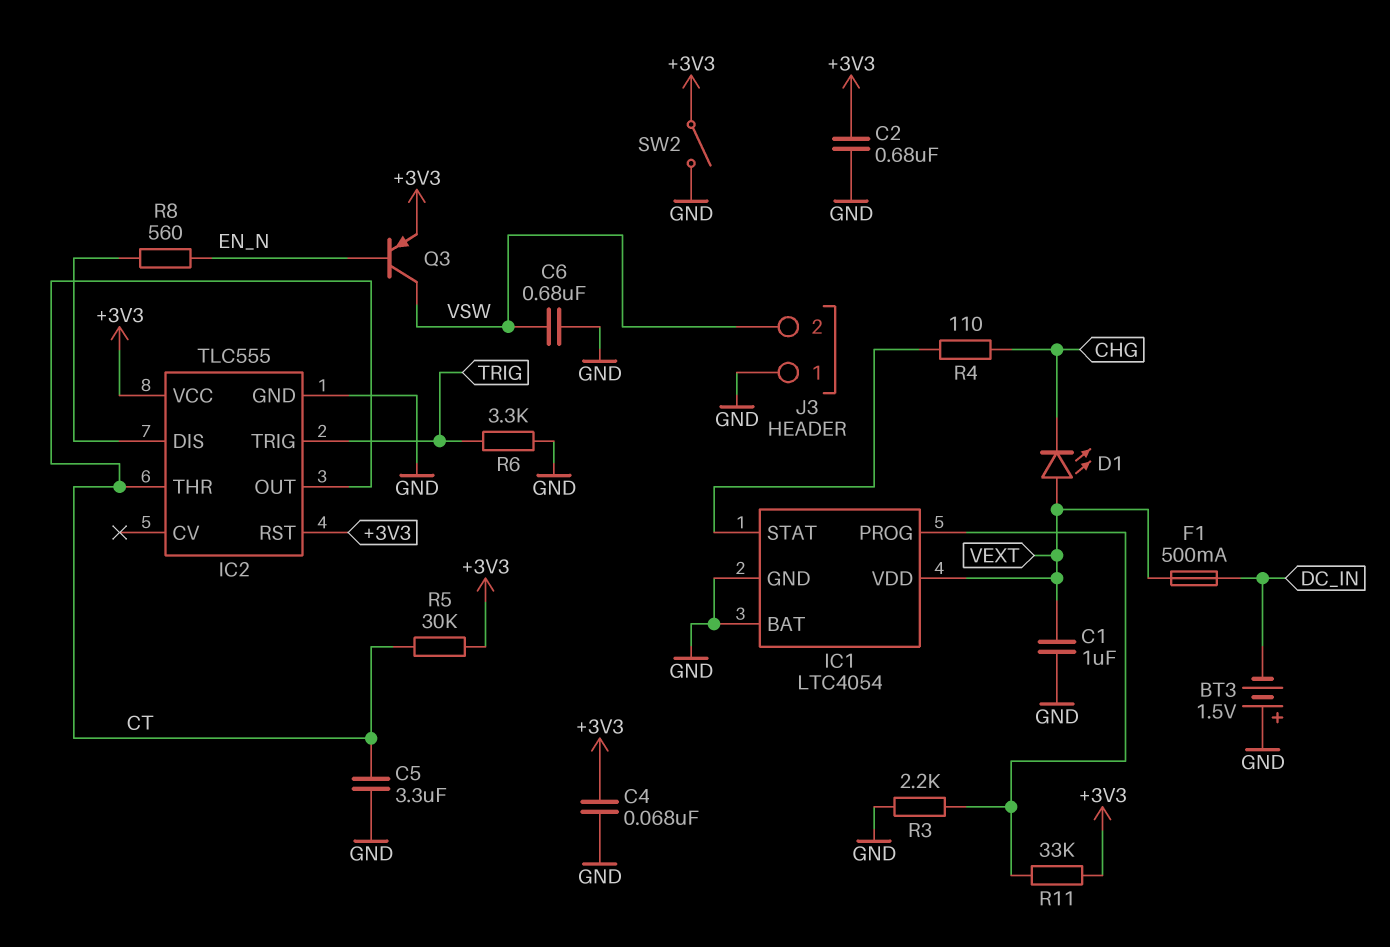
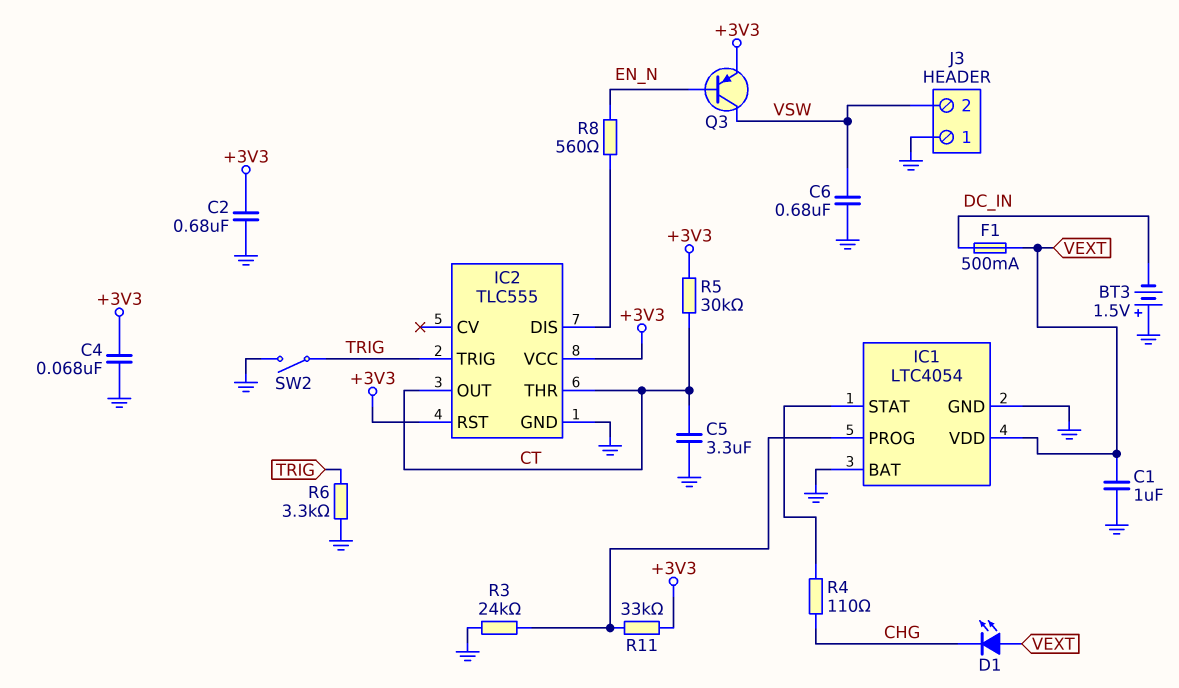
R3: 2.2k (GND, IC1/PROG) -> 24k (GND, IC1/PROG)
SW2: switch (+3V3, GND) -> switch (GND, TRIG)

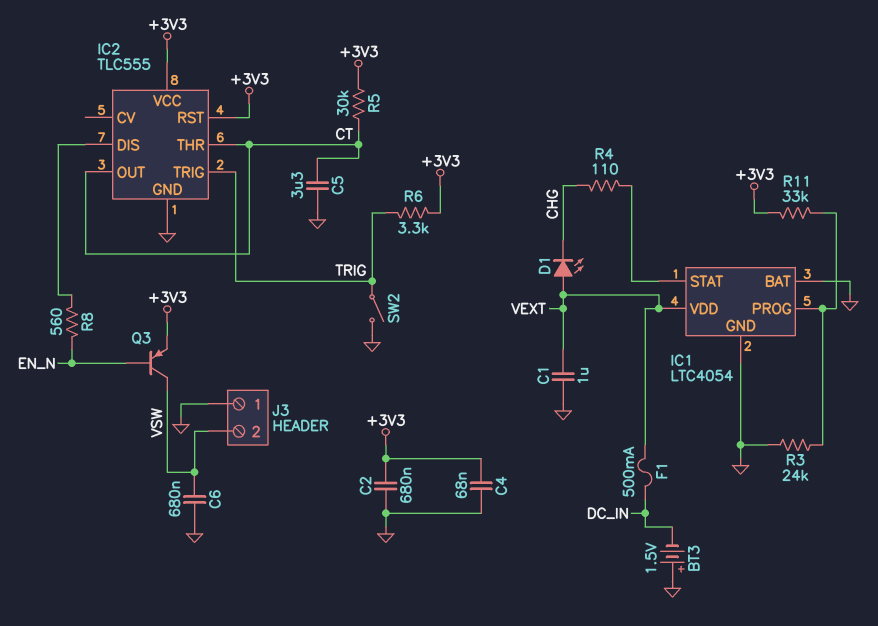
R6: 3.3k (GND, TRIG) -> 3.3k (+3V3, TRIG)

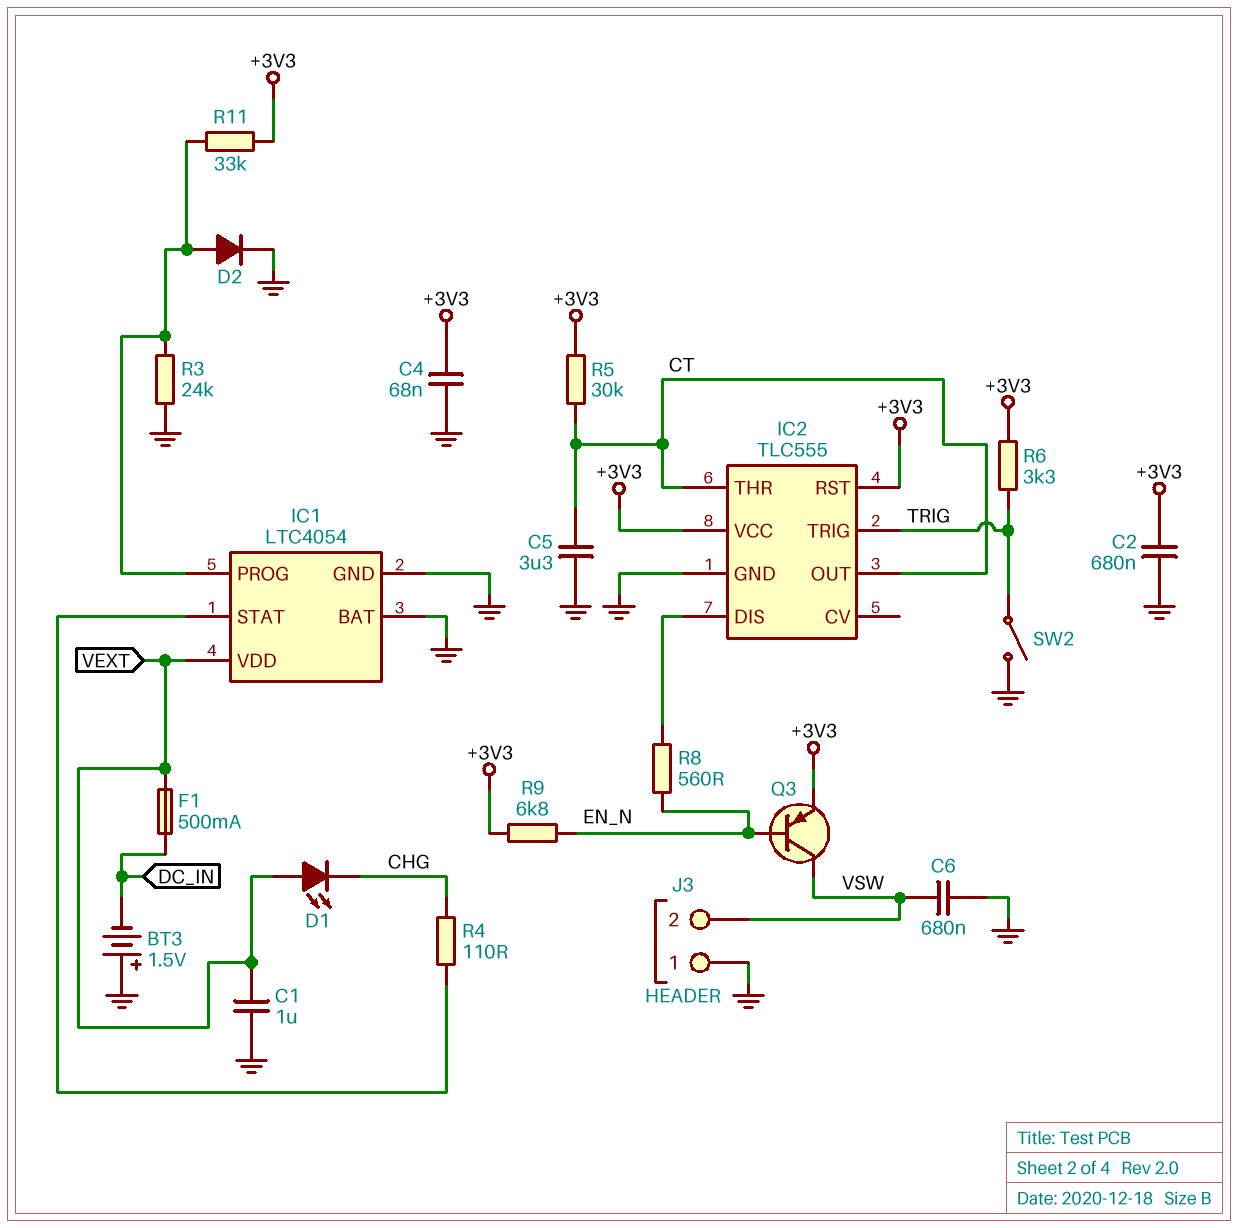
D2: none -> diode (A IC1/PROG, K GND)
R9: none -> 6.8k (+3V3, EN_N)

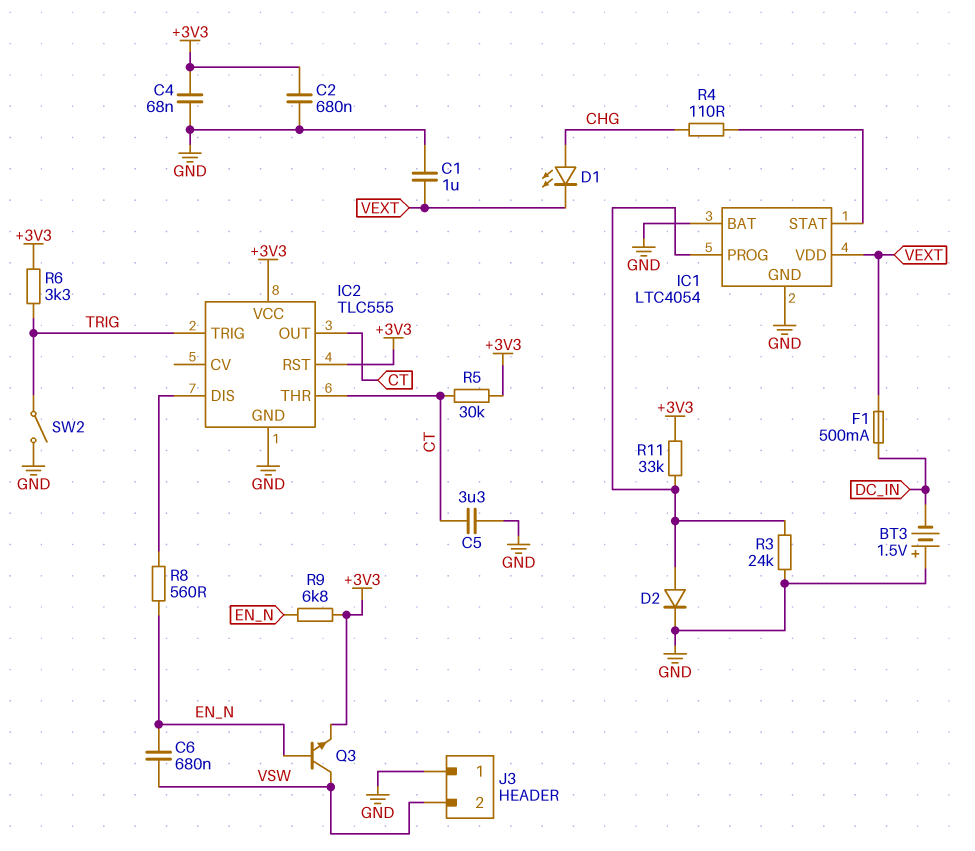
C6: 680nF (GND, VSW) -> 680nF (EN_N, VSW)
D1: LED (A VEXT, K CHG) -> LED (A CHG, K VEXT)
Q3: PNP (B EN_N, C VSW, E +3V3) -> NPN (B EN_N, C VSW, E +3V3)

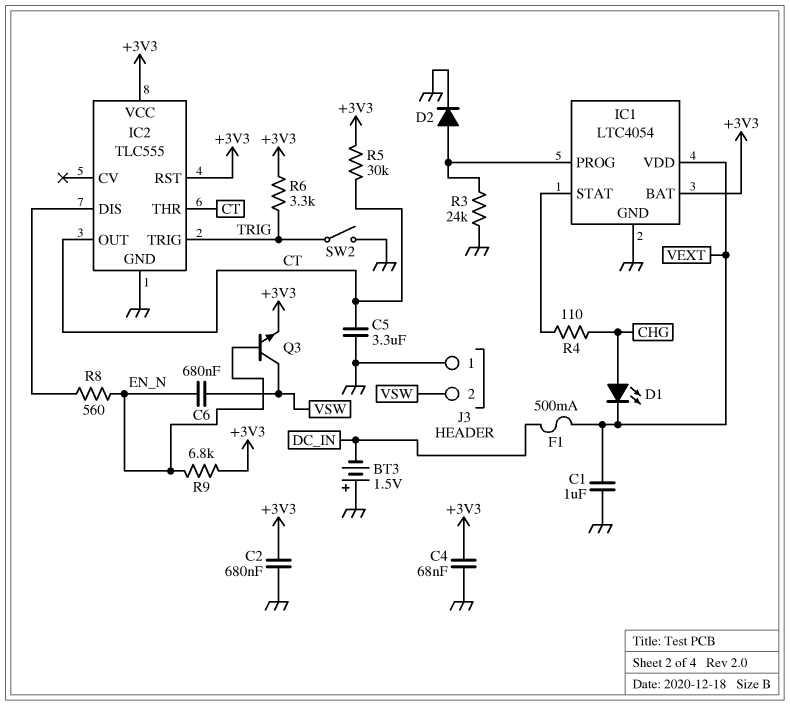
IC1 pin BAT: GND -> +3V3
R11: 33k (+3V3, IC1/PROG) -> none

